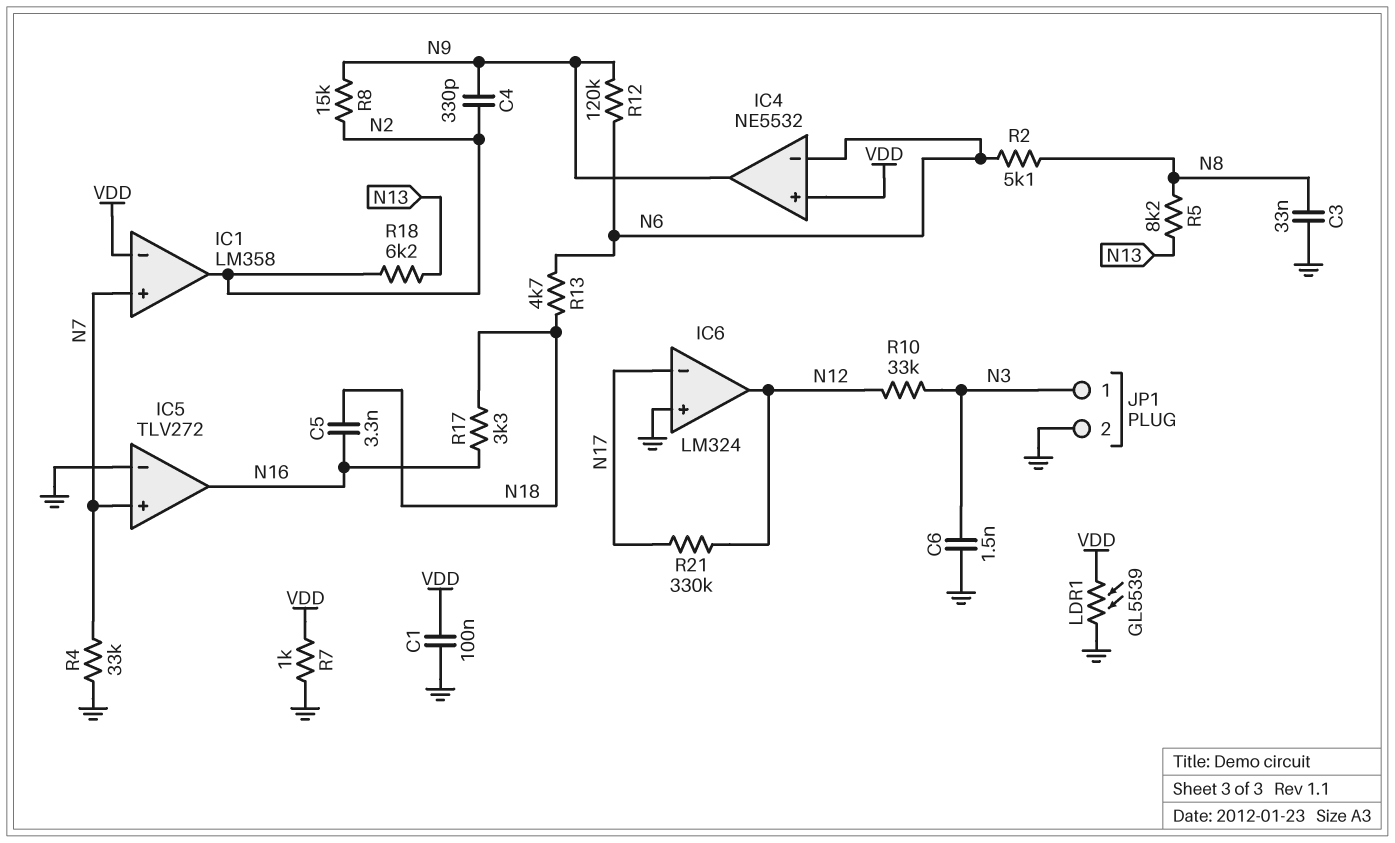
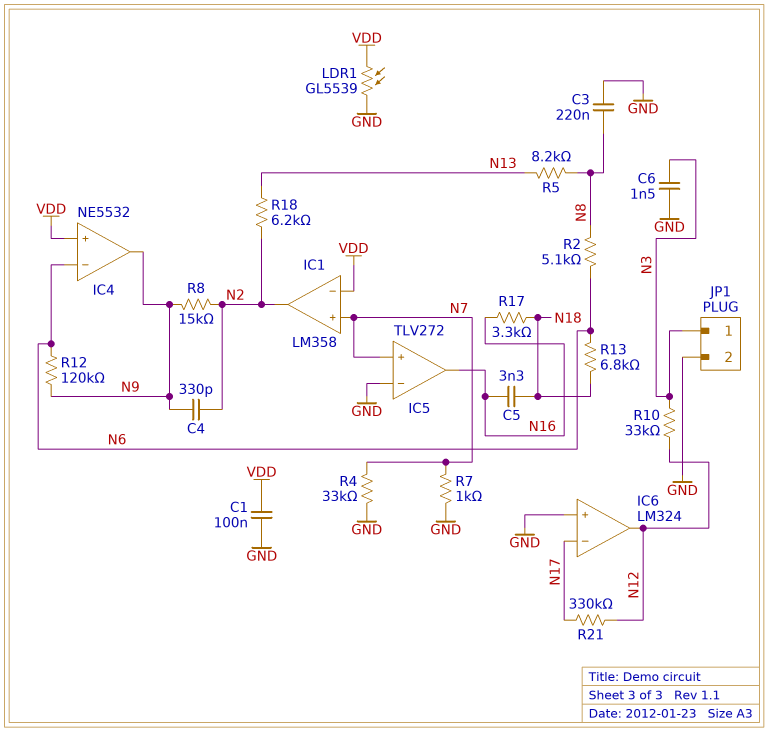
C3: 33nF (GND, N8) -> 220nF (GND, N8)
R7: 1k (GND, VDD) -> 1k (GND, N7)
R13: 4.7k (N6, N18) -> 6.8k (N6, N18)

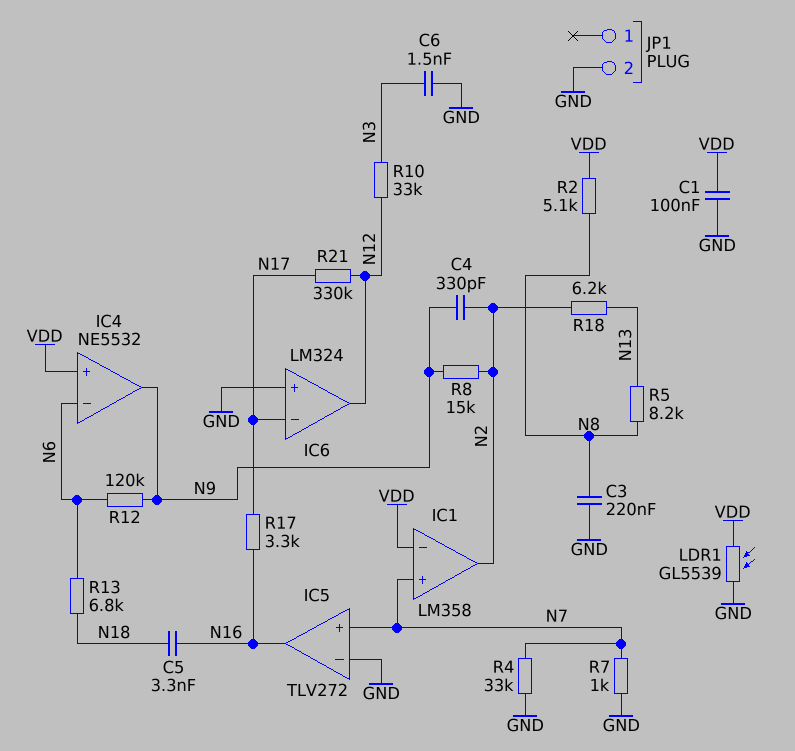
JP1 pin 1: N3 -> none
R2: 5.1k (N6, N8) -> 5.1k (N8, VDD)
R17: 3.3k (N16, N18) -> 3.3k (N16, N17)

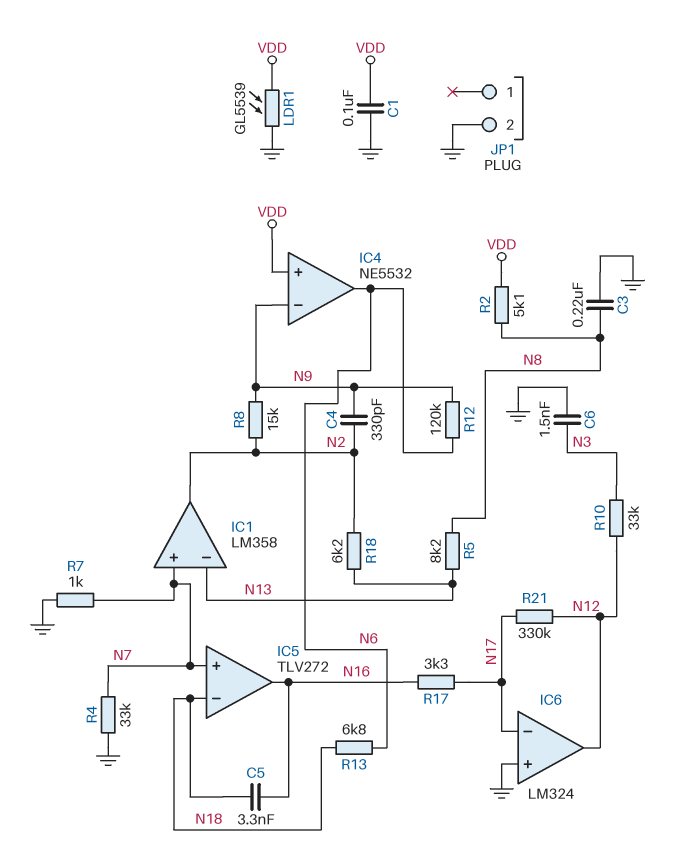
IC1 pin in-: VDD -> N13
IC4 pin in-: N6 -> N9
IC4 pin out: N9 -> N6
IC5 pin in-: GND -> N18

